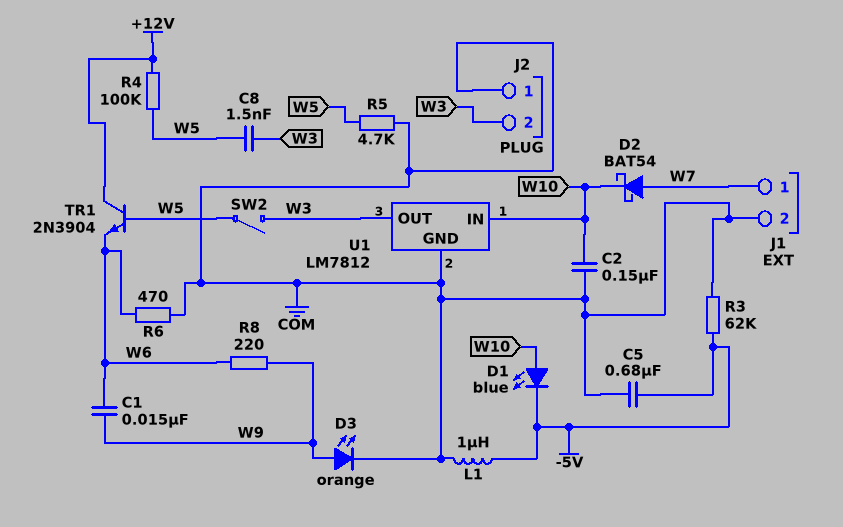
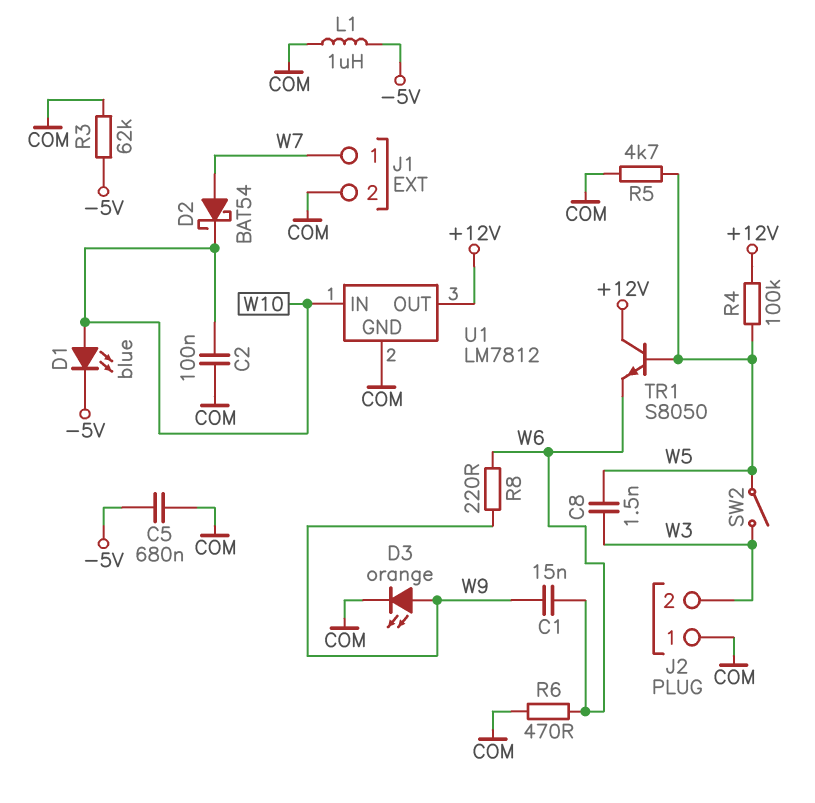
C2: 150nF (COM, W10) -> 100nF (COM, W10)
TR1: NPN 2N3904 (B W5, C +12V, E W6) -> NPN S8050 (B W5, C +12V, E W6)
U1 pin OUT: W3 -> +12V

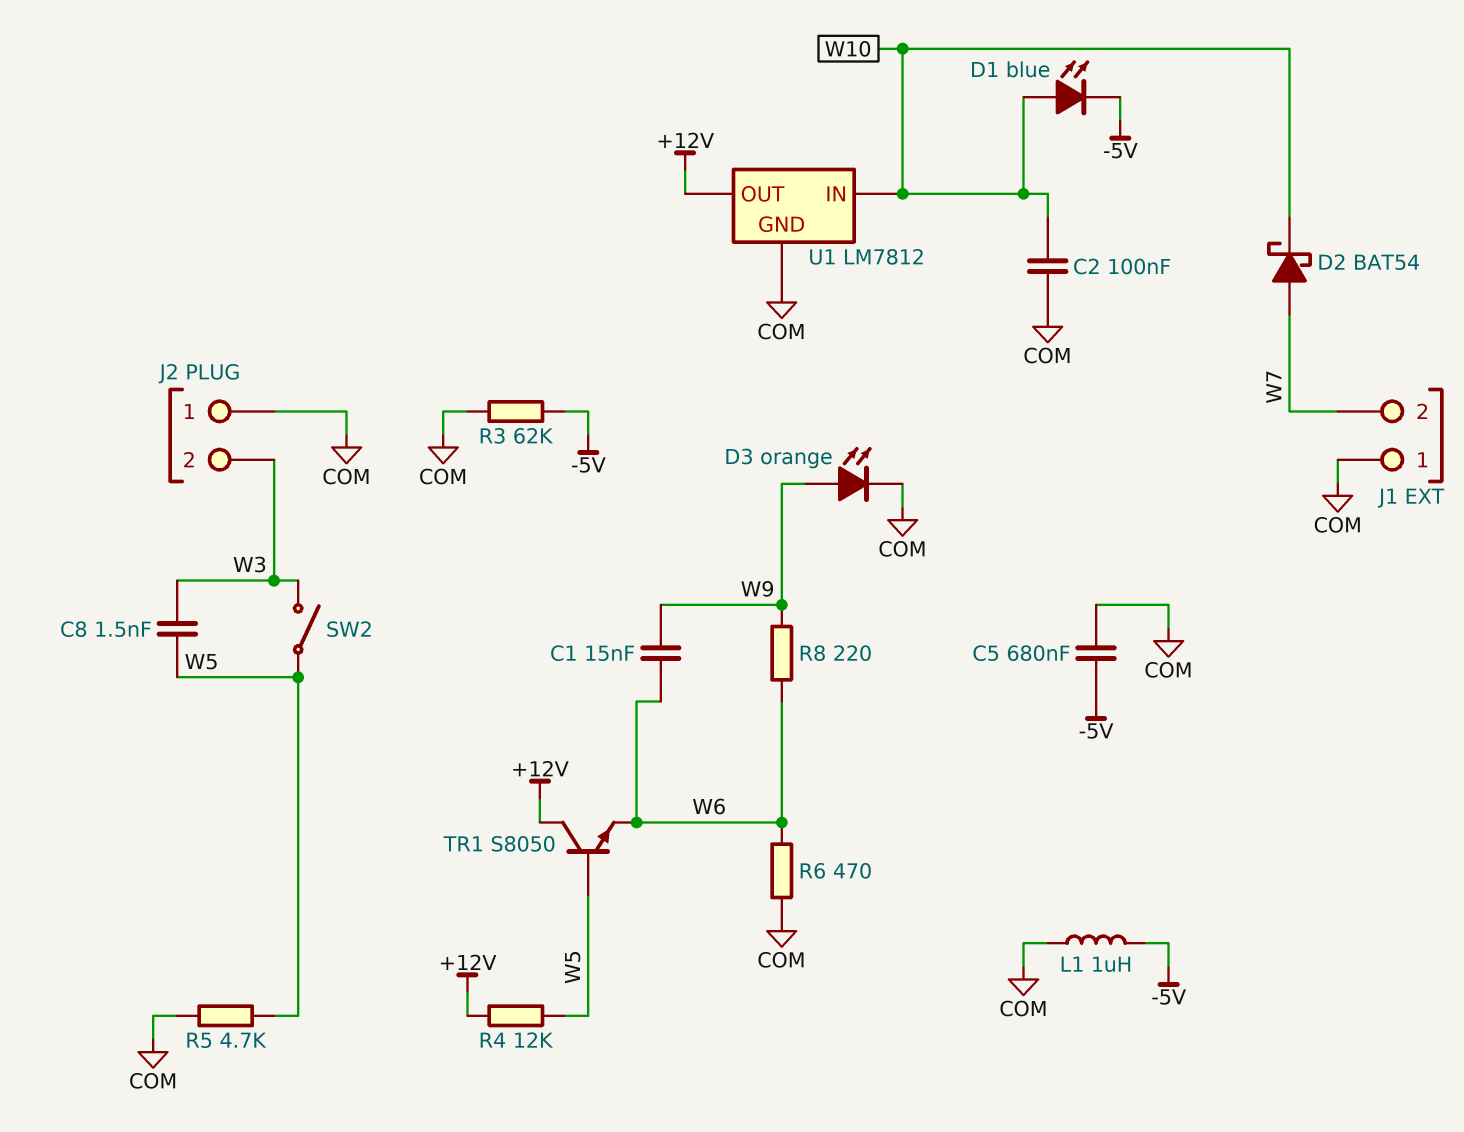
J1 pin 1: W7 -> COM
J1 pin 2: COM -> W7
R4: 100k (+12V, W5) -> 12k (+12V, W5)

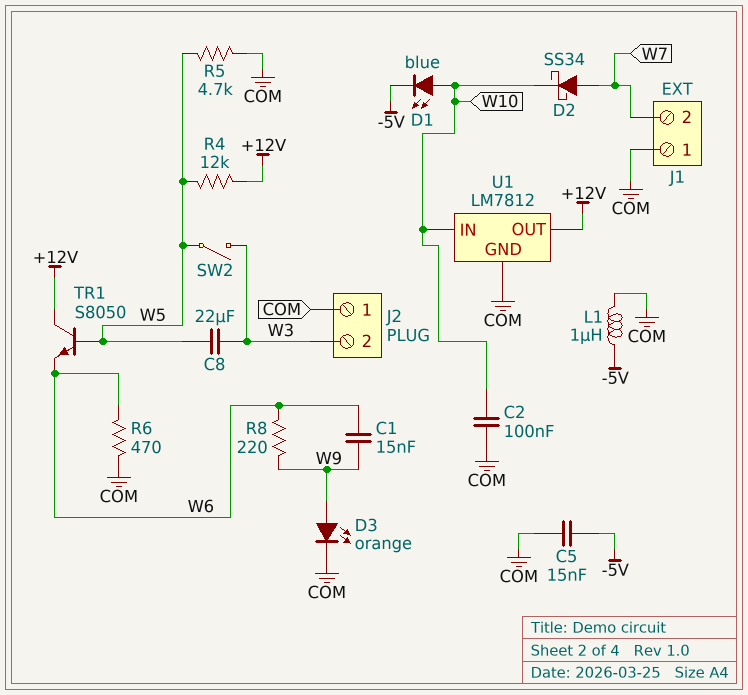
C5: 680nF (-5V, COM) -> 15nF (-5V, COM)
C8: 1.5nF (W3, W5) -> 22uF (W3, W5)
D2: schottky BAT54 (A W7, K W10) -> schottky SS34 (A W7, K W10)
R3: 62k (-5V, COM) -> none

